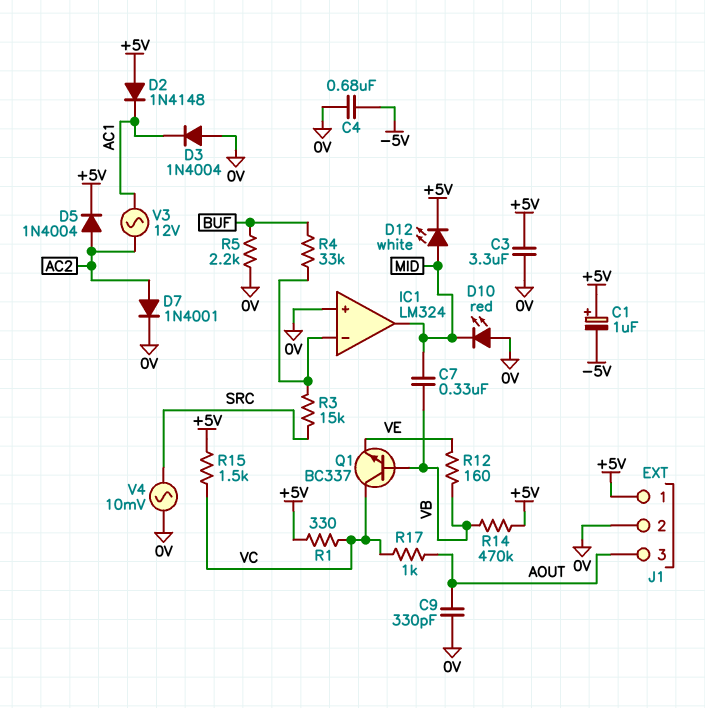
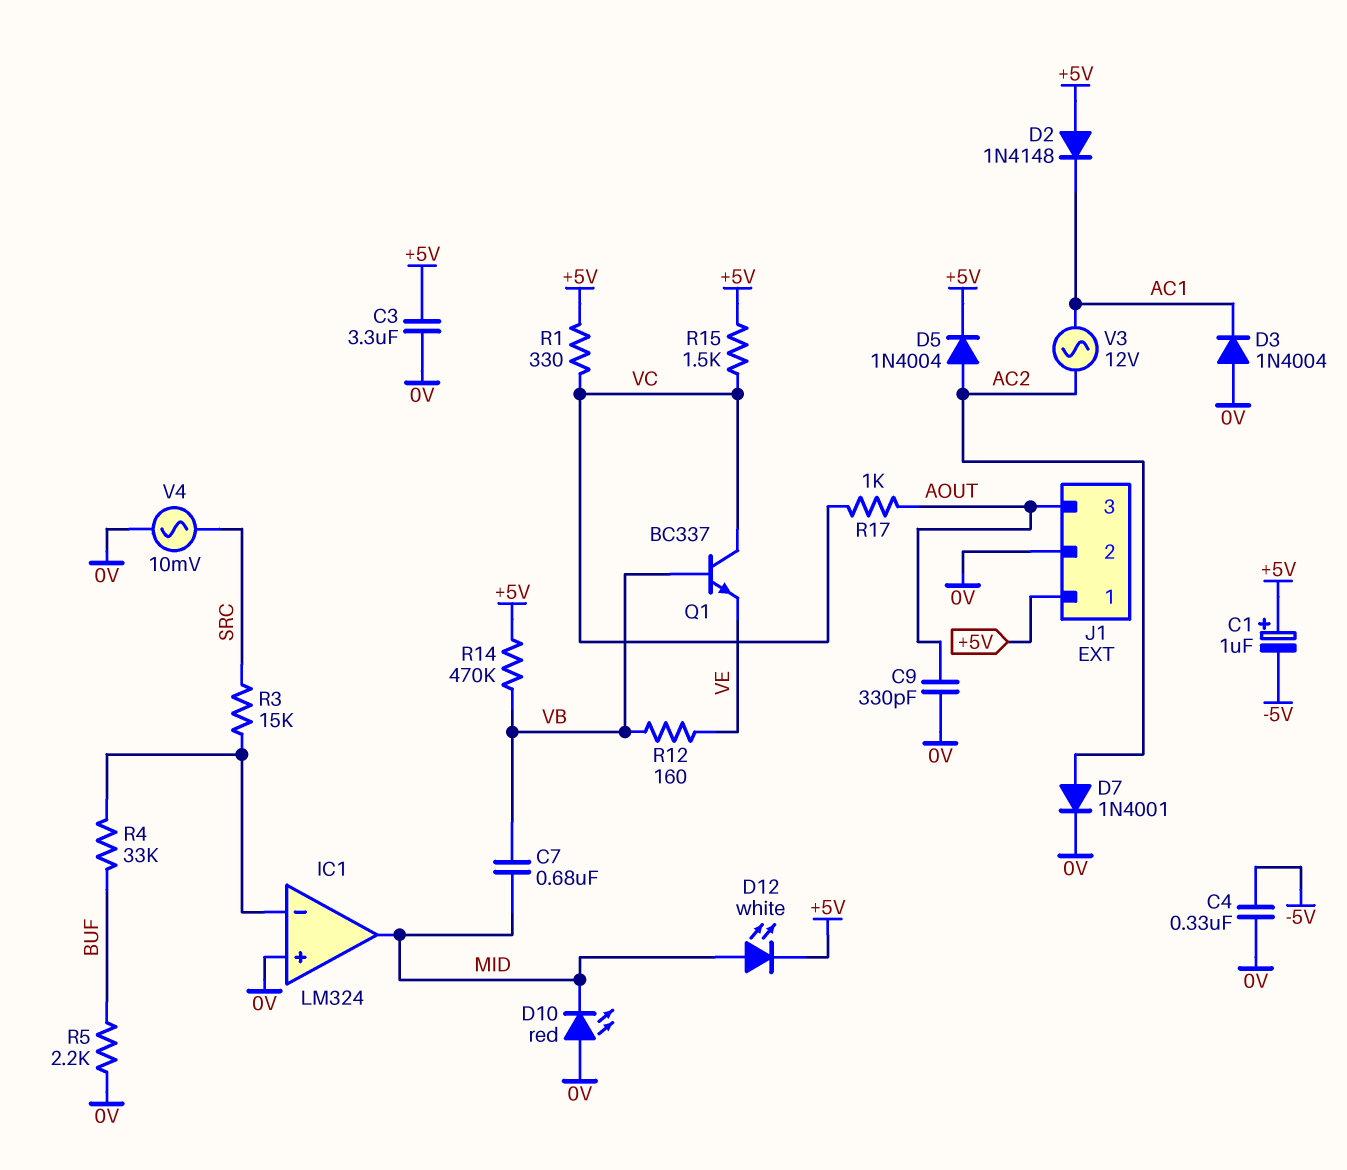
C4: 680nF (-5V, 0V) -> 330nF (-5V, 0V)
C7: 330nF (MID, VB) -> 680nF (MID, VB)

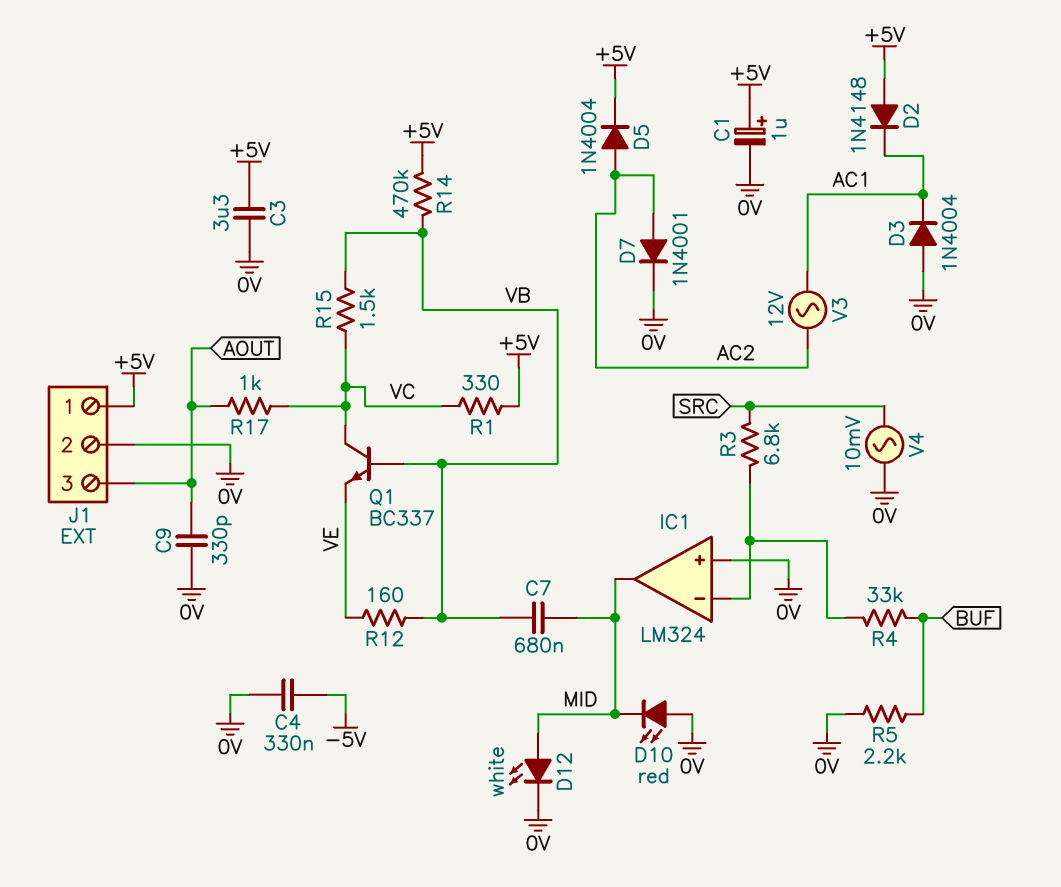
C1: 1uF (plus +5V, minus -5V) -> 1uF (plus +5V, minus 0V)
D12: LED white (A MID, K +5V) -> LED white (A MID, K 0V)
R3: 15k (IC1/in-, SRC) -> 6.8k (IC1/in-, SRC)
R15: 1.5k (+5V, VC) -> 1.5k (VB, VC)

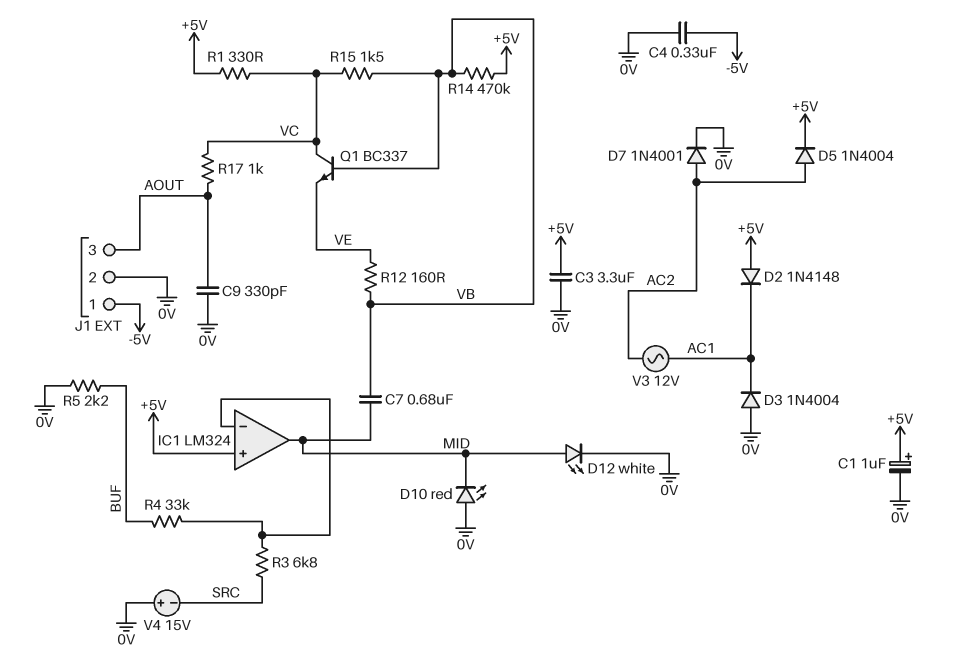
IC1 pin in+: 0V -> +5V
J1 pin 1: +5V -> -5V
V4: AC 10mV (0V, SRC) -> 15V (plus 0V, minus SRC)

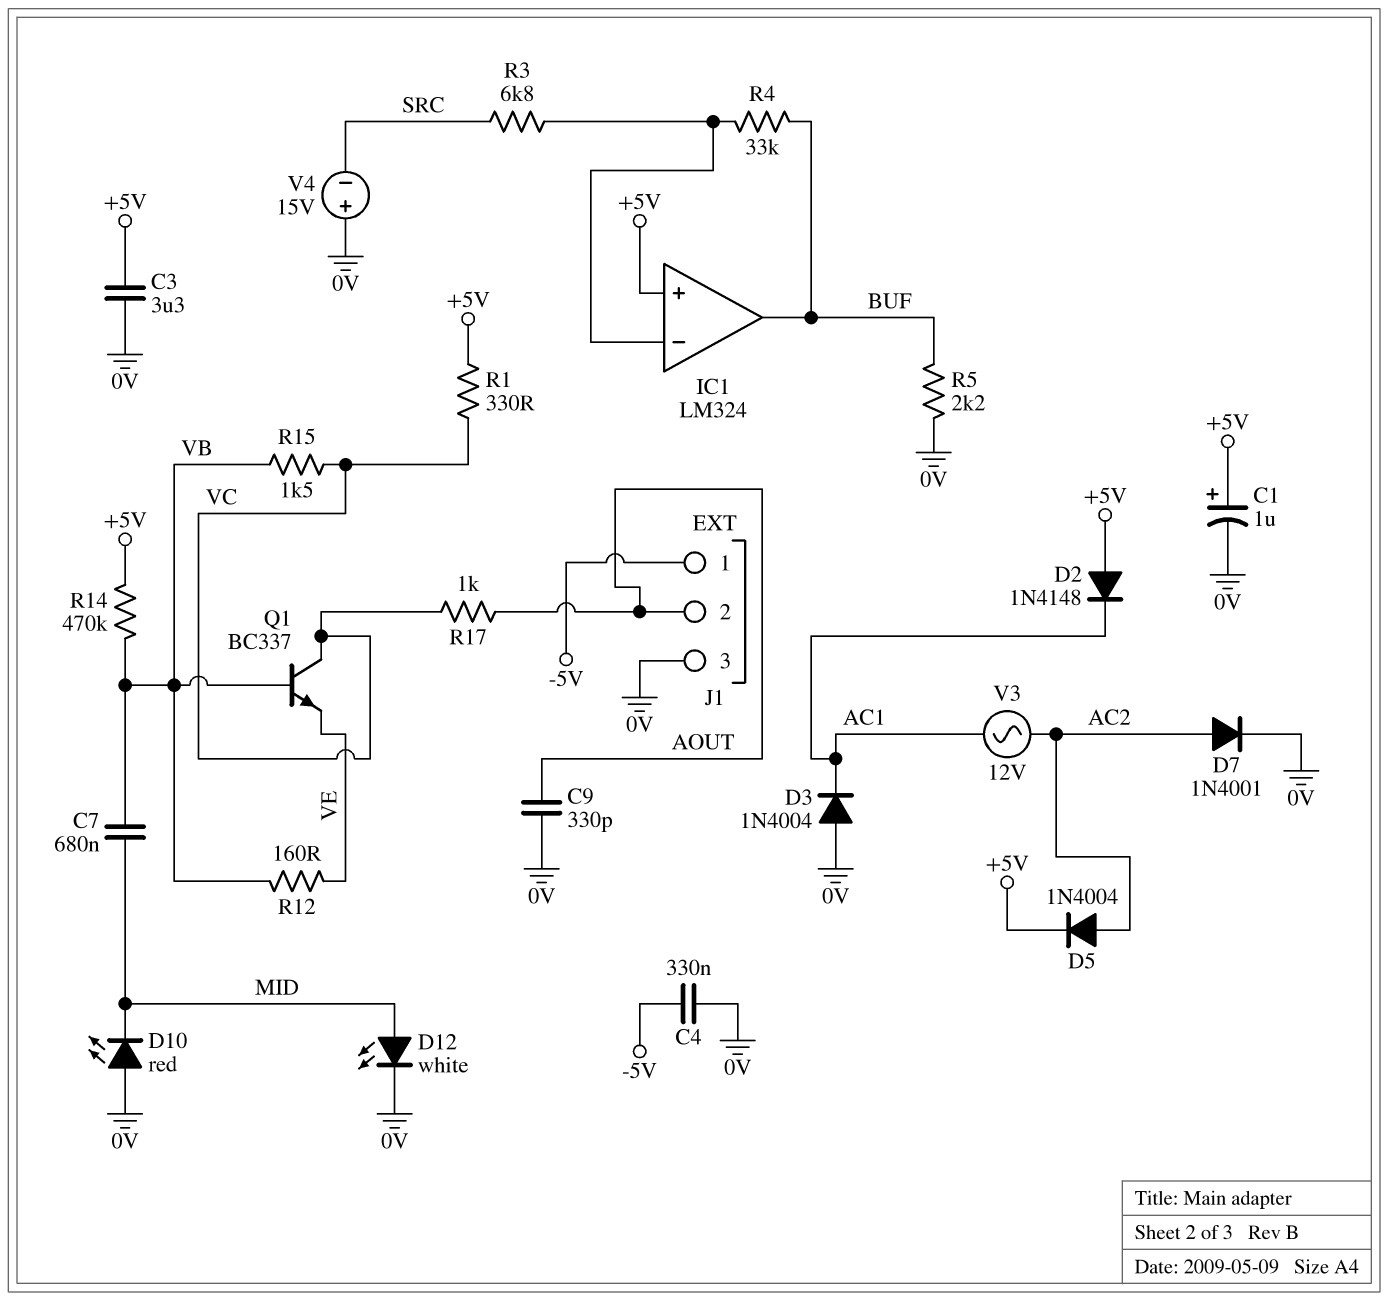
IC1 pin out: MID -> BUF
J1 pin 2: 0V -> AOUT
J1 pin 3: AOUT -> 0V

